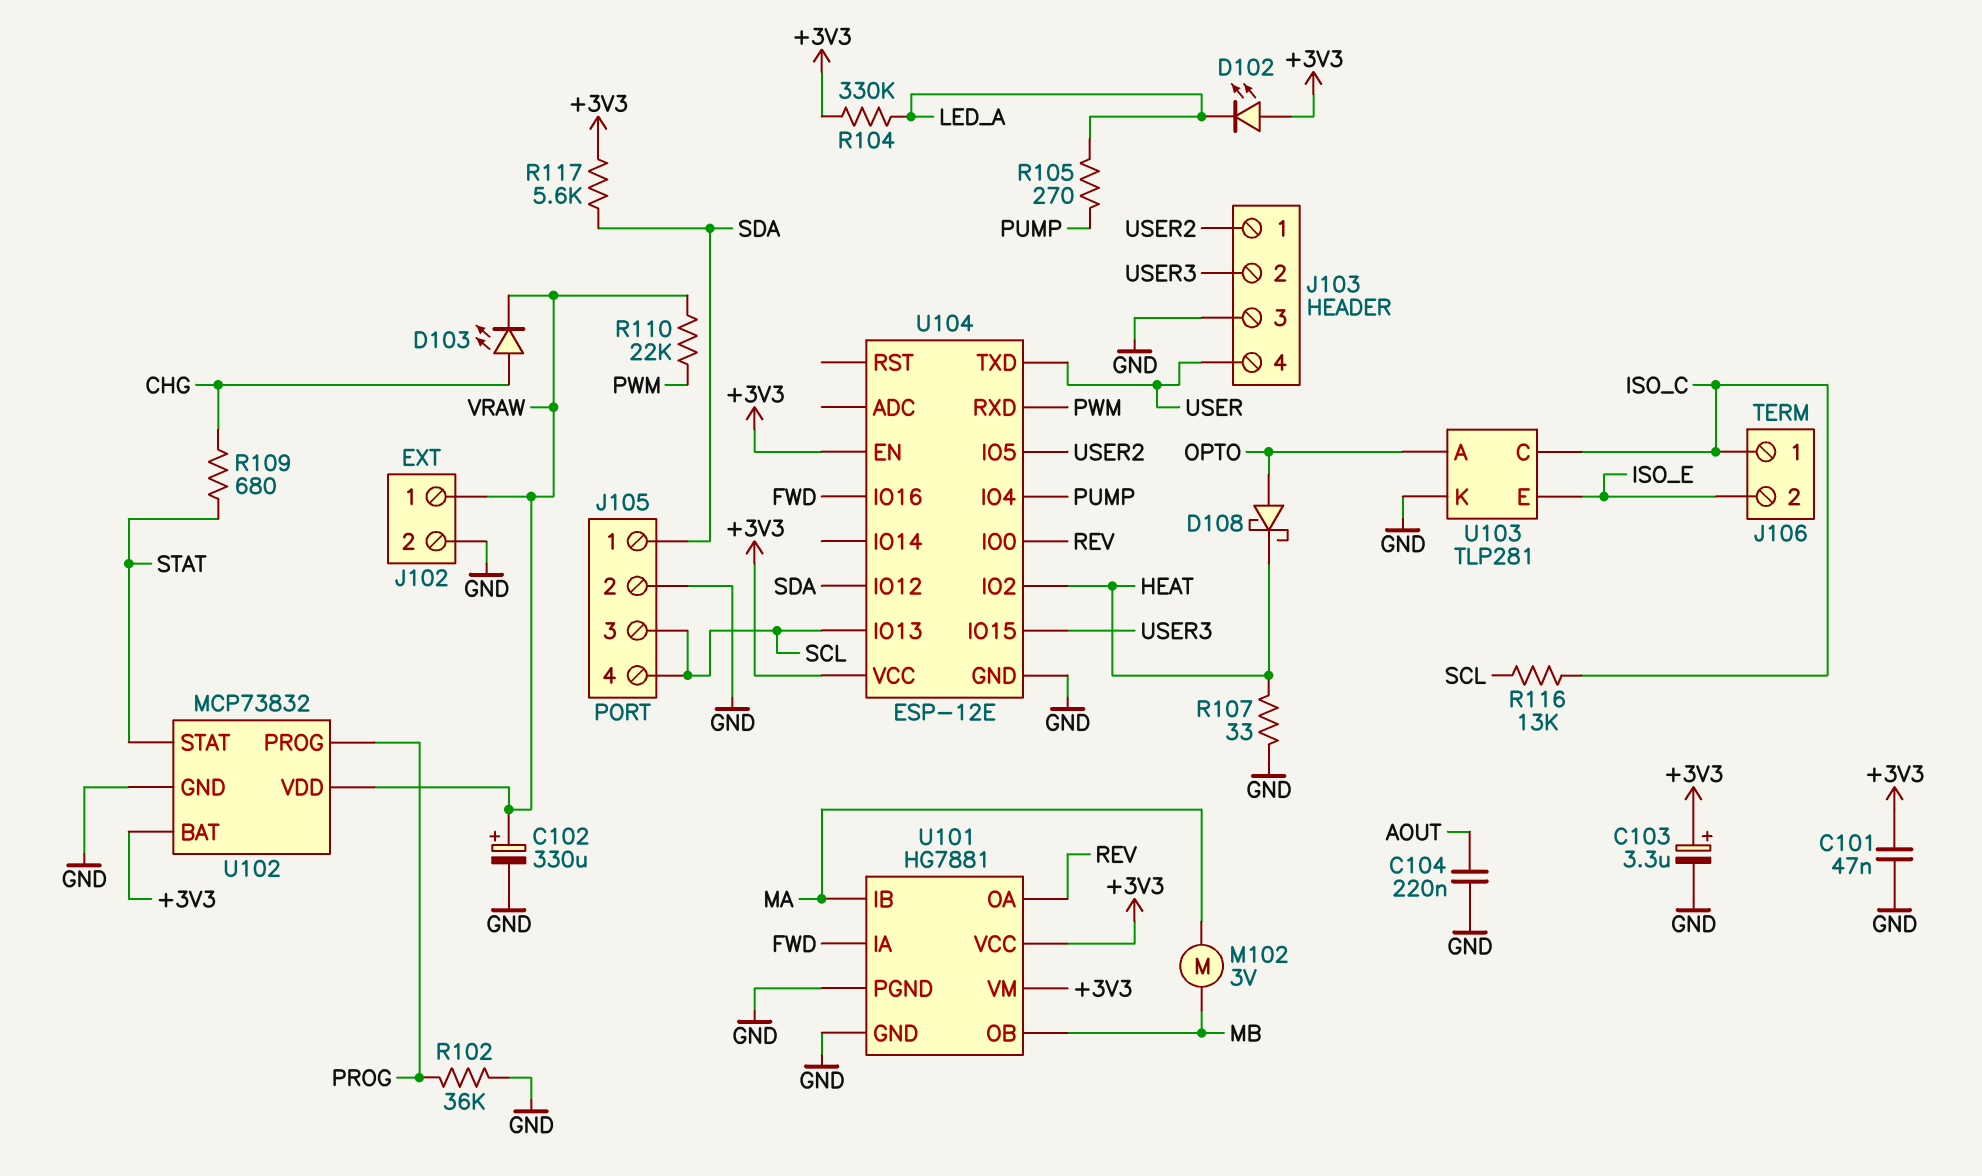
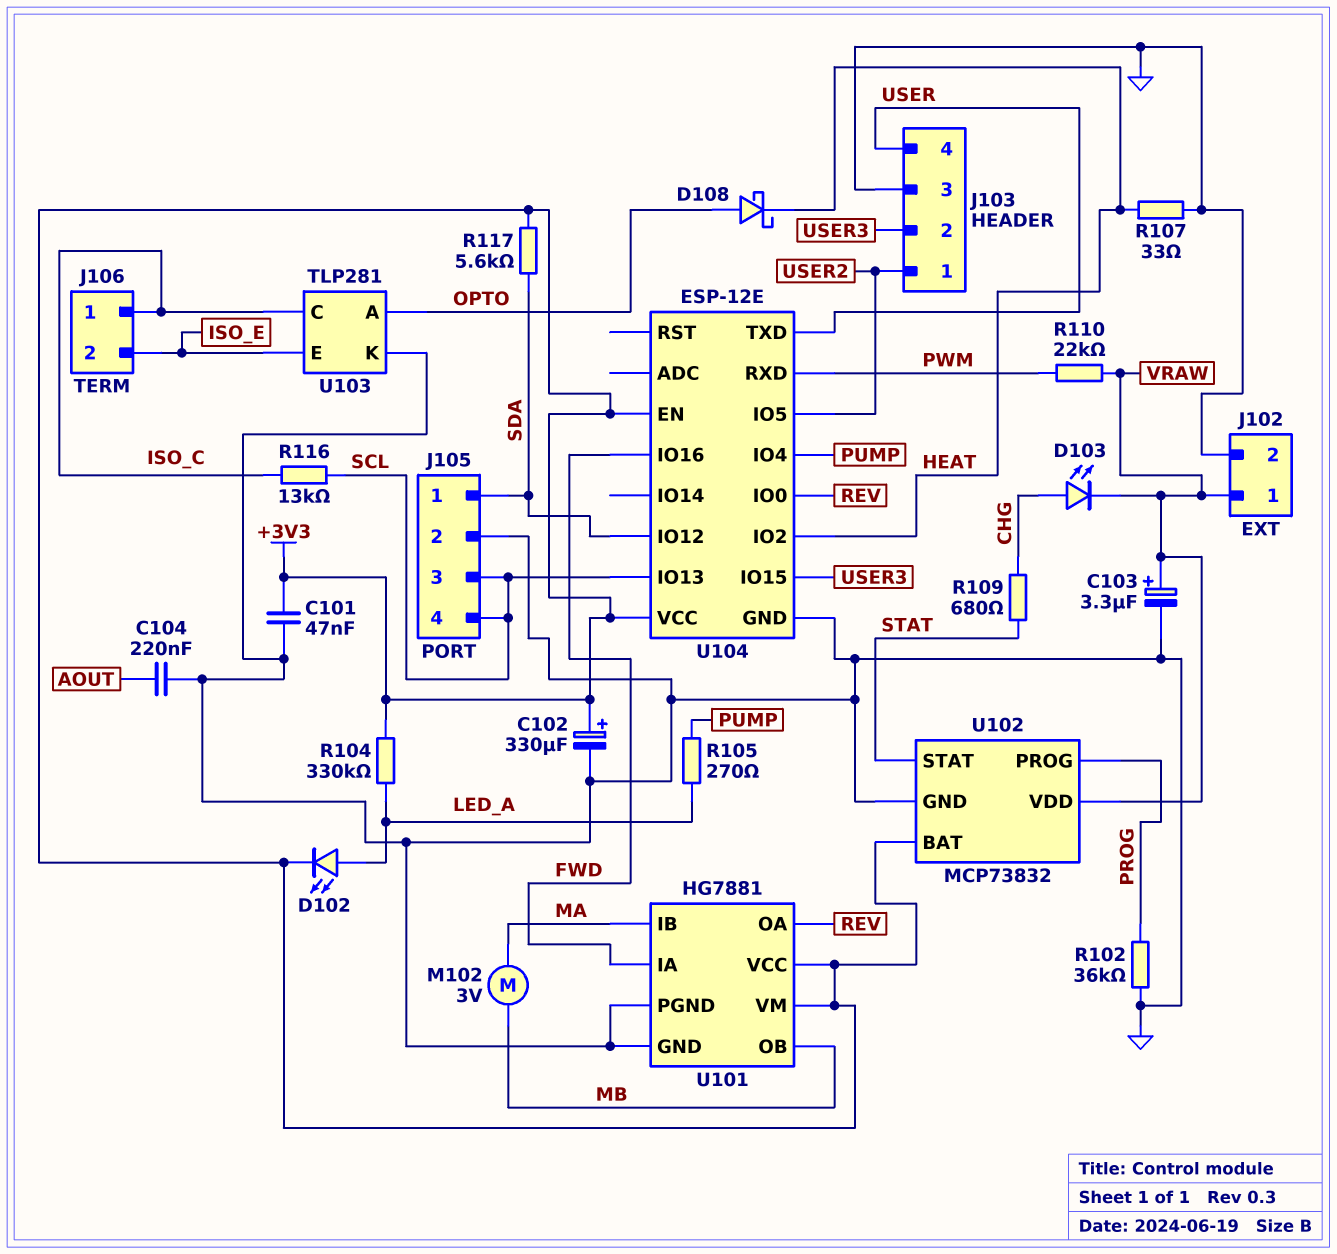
C102: 330uF (plus VRAW, minus GND) -> 330uF (plus +3V3, minus GND)
C103: 3.3uF (plus +3V3, minus GND) -> 3.3uF (plus VRAW, minus GND)
D102: LED (A +3V3, K LED_A) -> LED (A LED_A, K +3V3)

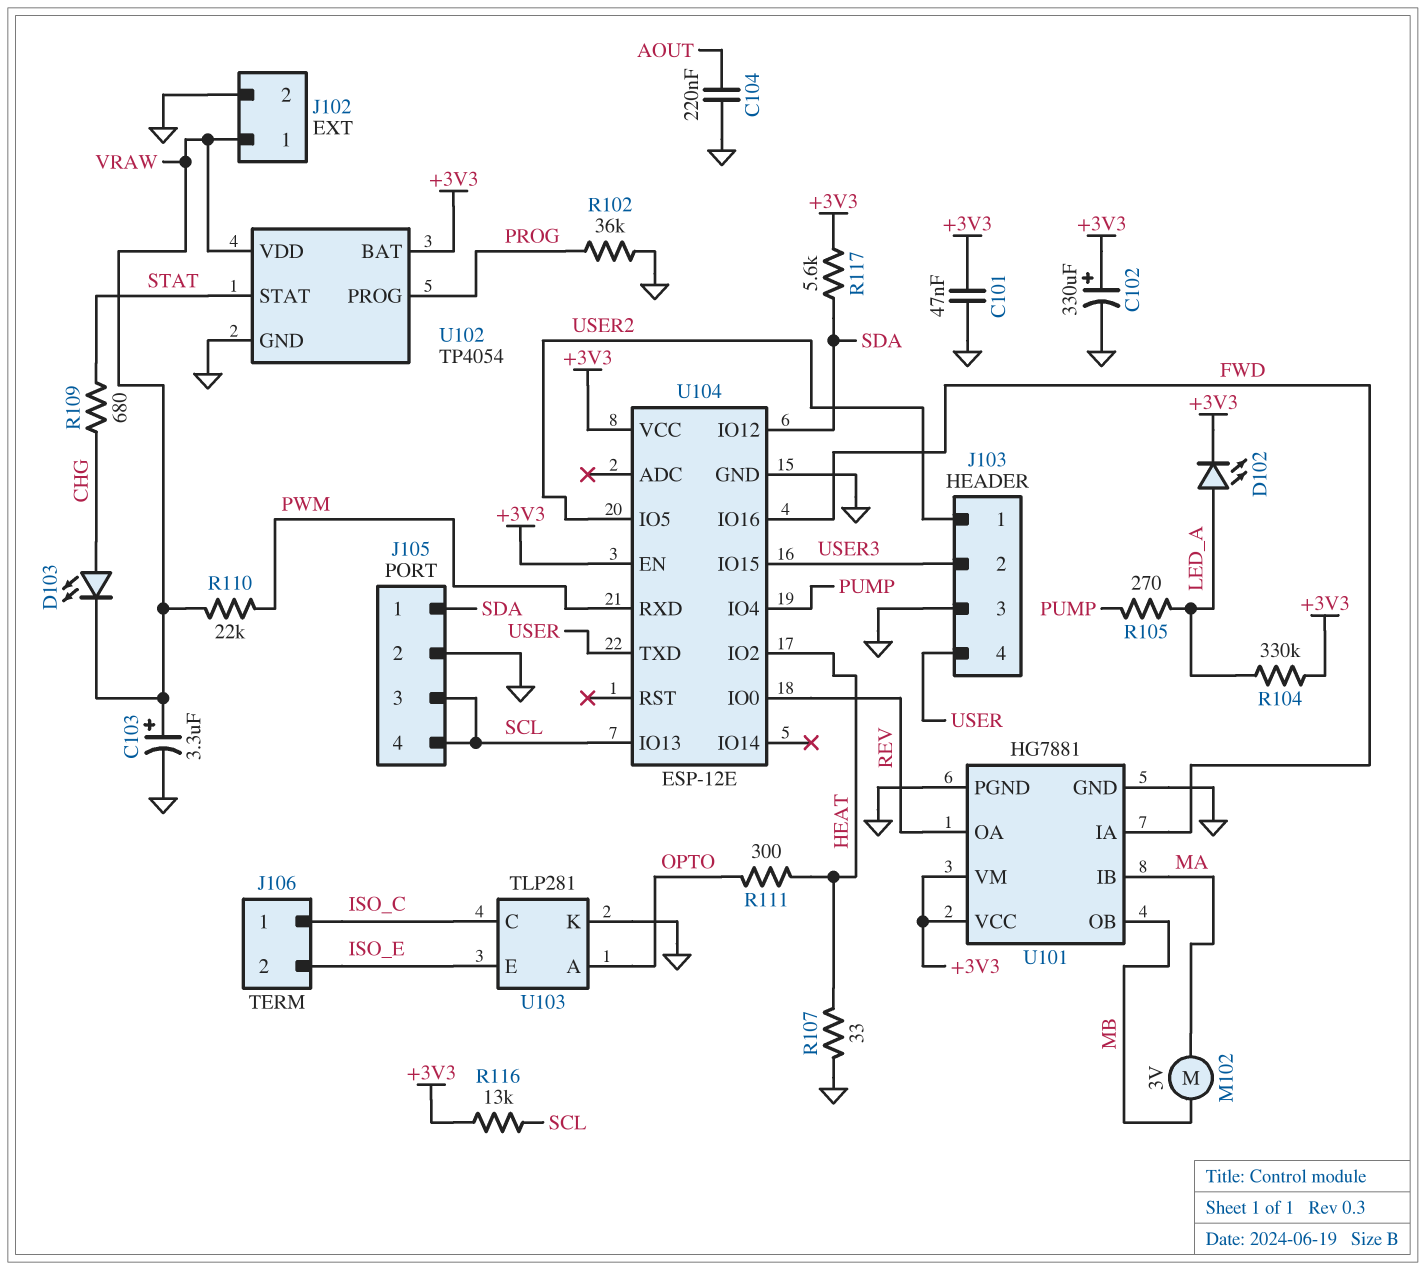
D108: schottky (A OPTO, K HEAT) -> none
R111: none -> 300 (HEAT, OPTO)
R116: 13k (ISO_C, SCL) -> 13k (+3V3, SCL)
U102: MCP73832 -> TP4054

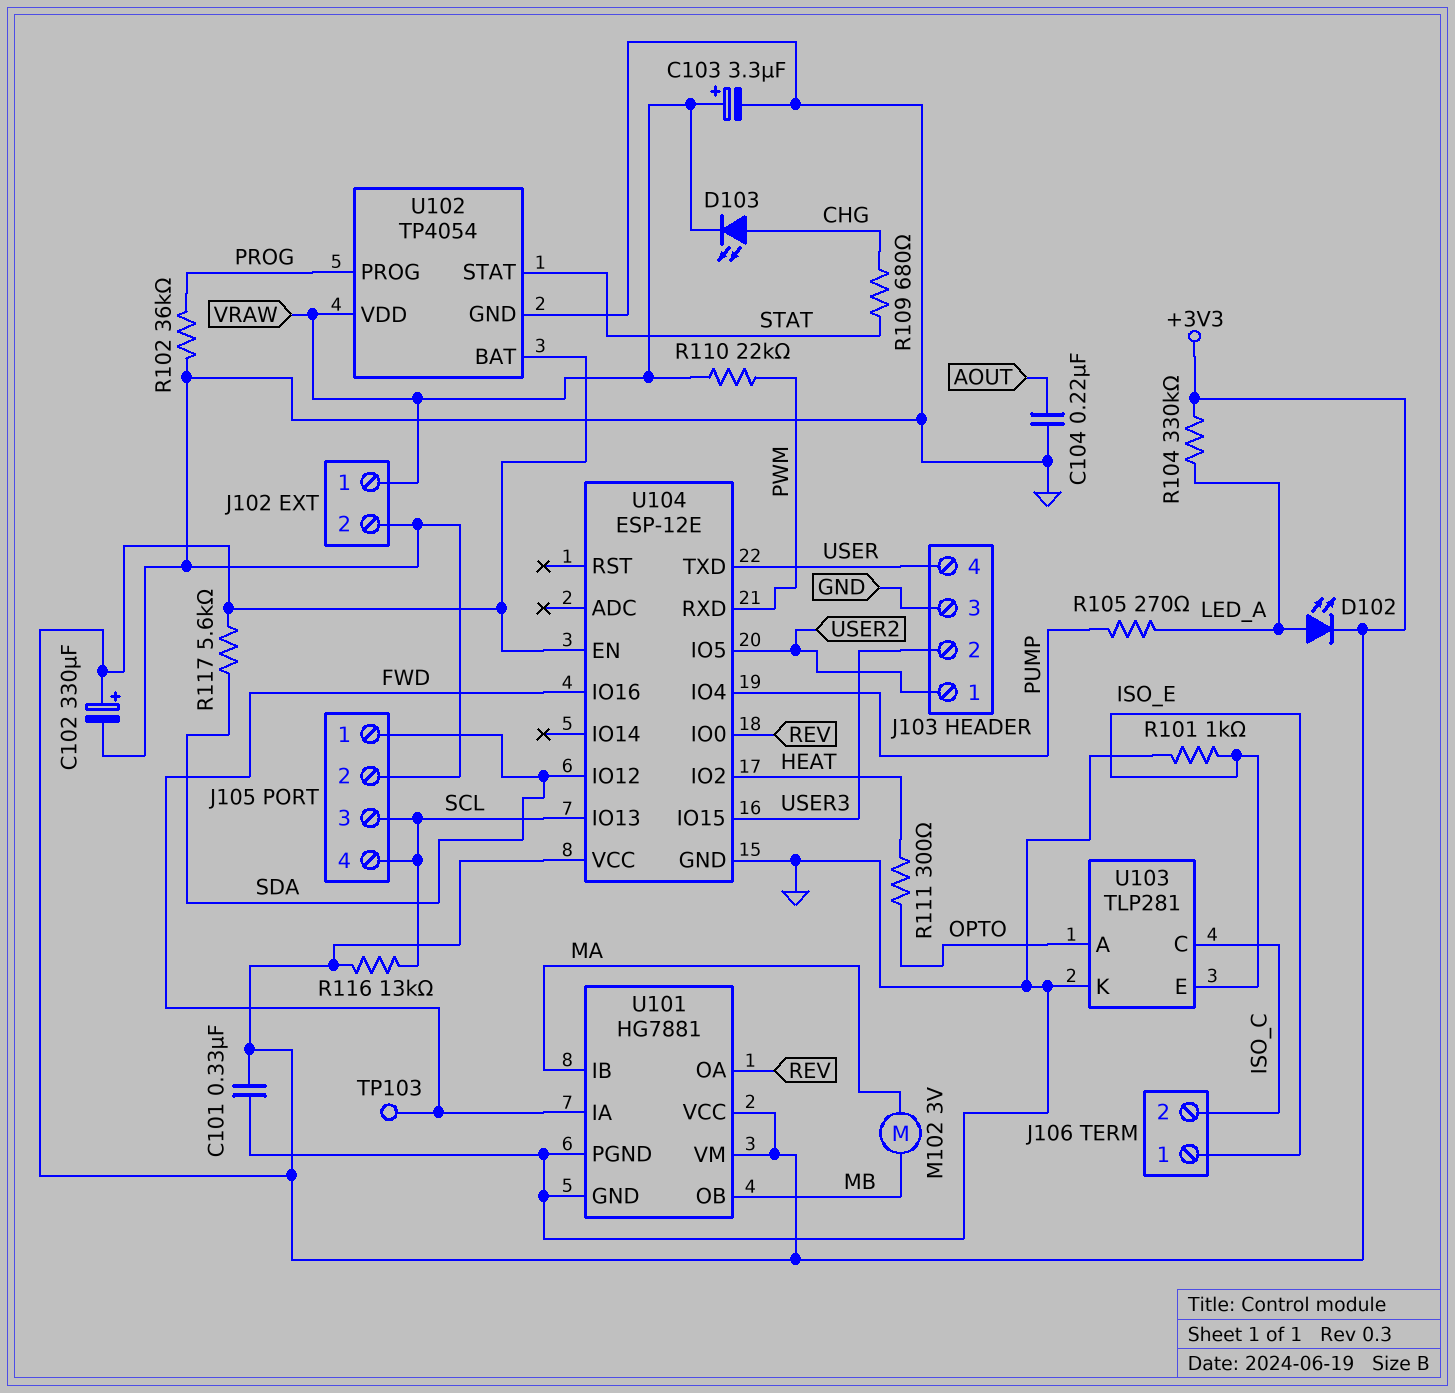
C101: 47nF (+3V3, GND) -> 330nF (+3V3, GND)
J106 pin 1: ISO_C -> ISO_E
J106 pin 2: ISO_E -> ISO_C
R101: none -> 1k (GND, ISO_E)
R107: 33 (GND, HEAT) -> none
TP103: none -> test point (FWD)

